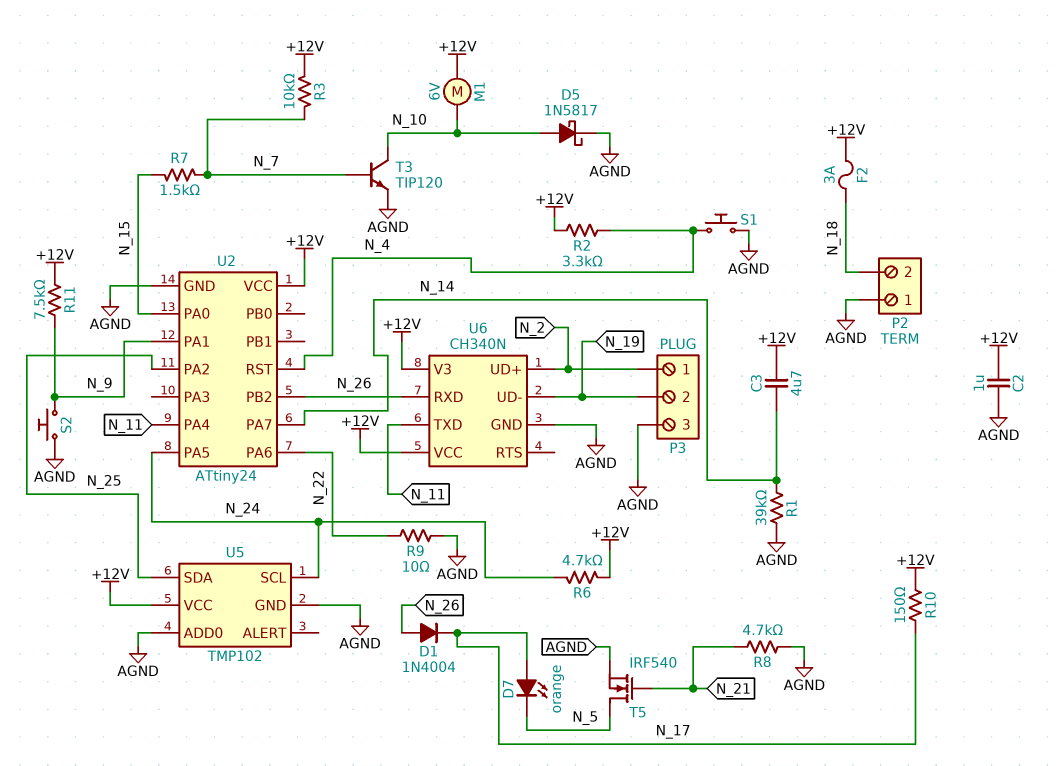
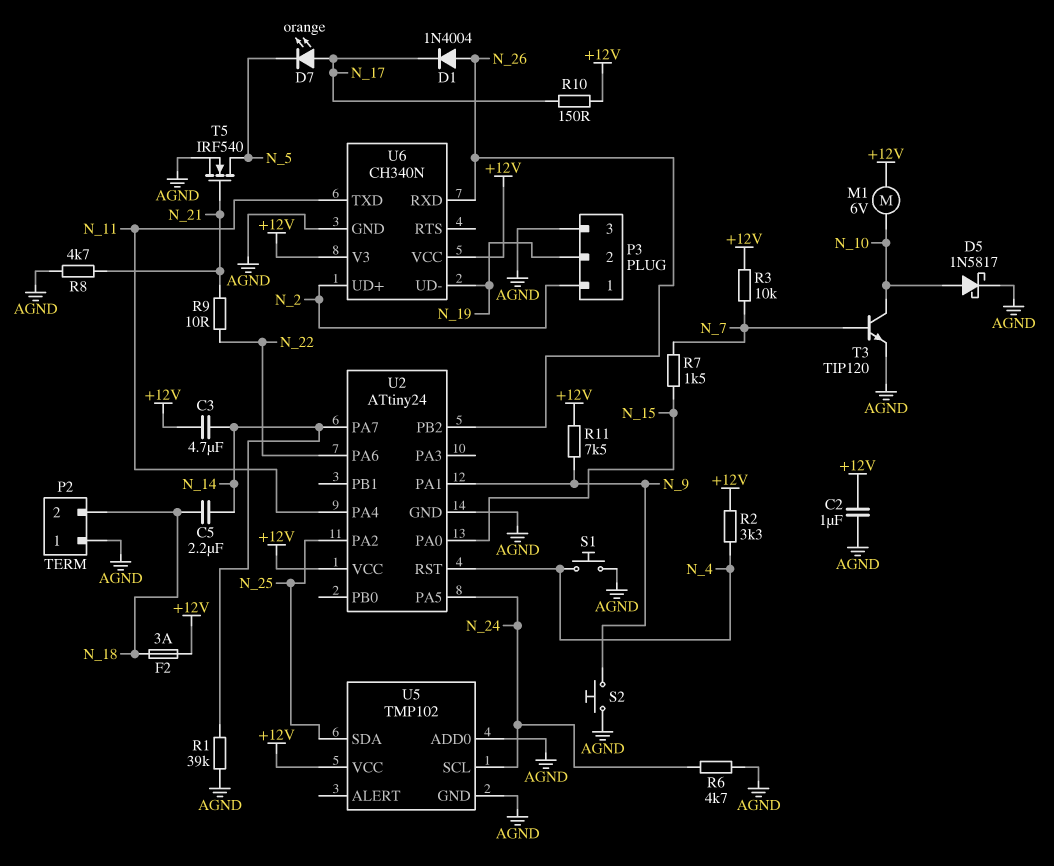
C5: none -> 2.2uF (N_14, N_18)
R6: 4.7k (+12V, N_24) -> 4.7k (AGND, N_24)
R9: 10 (AGND, N_22) -> 10 (N_21, N_22)

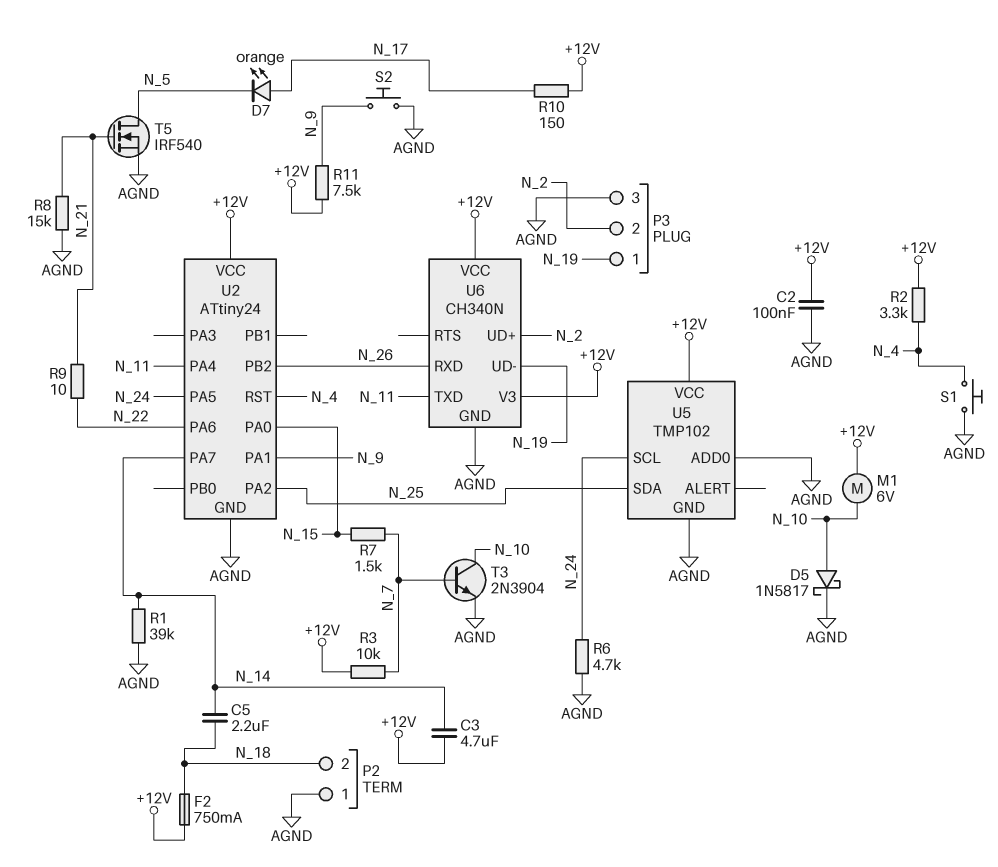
C2: 1uF (+12V, AGND) -> 100nF (+12V, AGND)
D1: diode 1N4004 (A N_26, K N_17) -> none
F2: 3A (+12V, N_18) -> 750mA (+12V, N_18)
P3 pin 1: N_2 -> N_19
P3 pin 2: N_19 -> N_2
R8: 4.7k (AGND, N_21) -> 15k (AGND, N_21)
T3: NPN TIP120 (B N_7, C N_10, E AGND) -> NPN 2N3904 (B N_7, C N_10, E AGND)

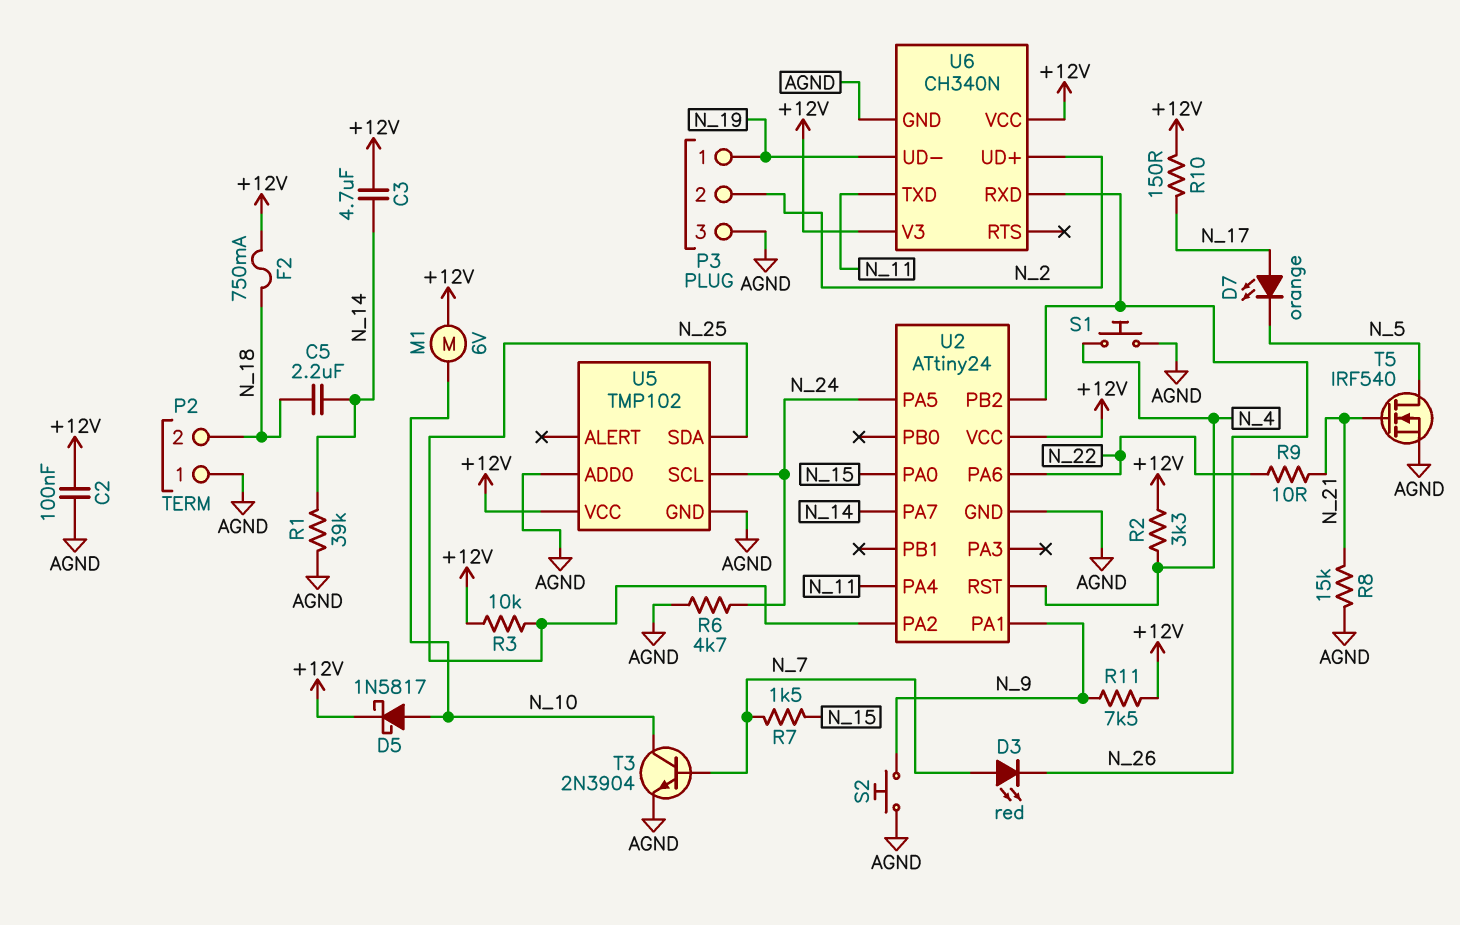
D3: none -> LED red (A N_7, K N_26)
D5: schottky 1N5817 (A N_10, K AGND) -> schottky 1N5817 (A N_10, K +12V)
R3: 10k (+12V, N_7) -> 10k (+12V, N_25)

